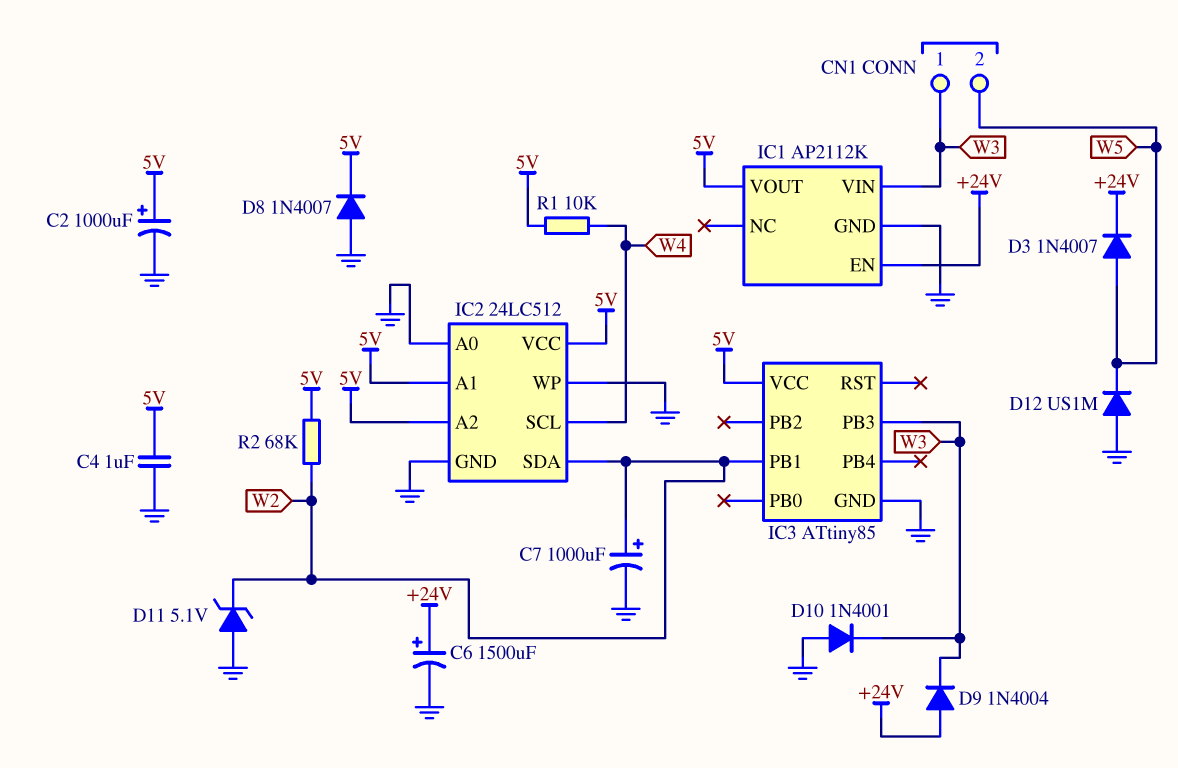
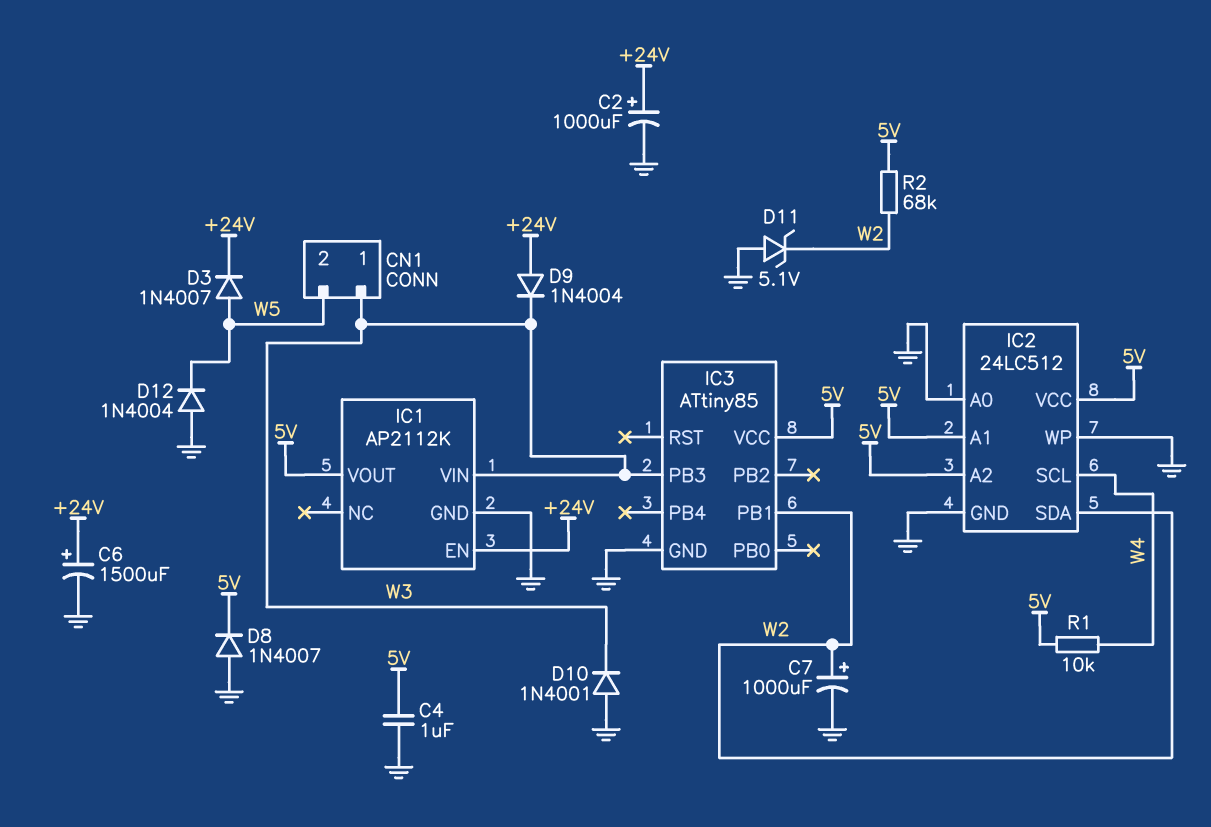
C2: 1000uF (plus 5V, minus GND) -> 1000uF (plus +24V, minus GND)
D12: diode US1M (A GND, K W5) -> diode 1N4004 (A GND, K W5)

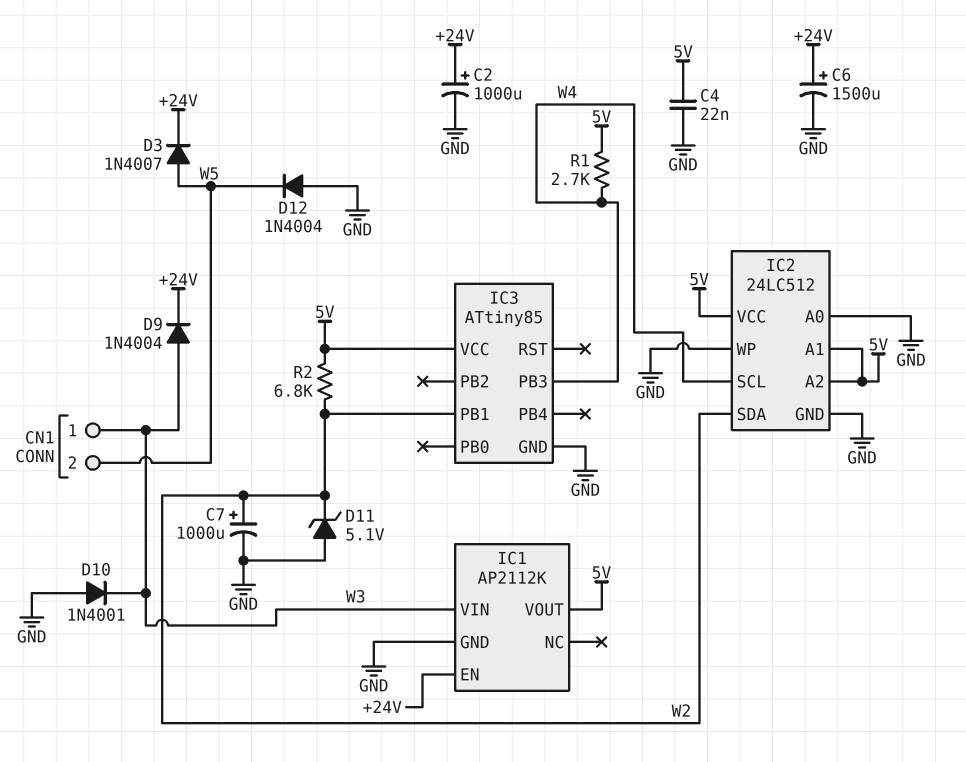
C4: 1uF (5V, GND) -> 22nF (5V, GND)
D8: diode 1N4007 (A GND, K 5V) -> none
D9: diode 1N4004 (A +24V, K W3) -> diode 1N4004 (A W3, K +24V)
IC3 pin PB3: W3 -> W4
R1: 10k (5V, W4) -> 2.7k (5V, W4)
R2: 68k (5V, W2) -> 6.8k (5V, W2)

